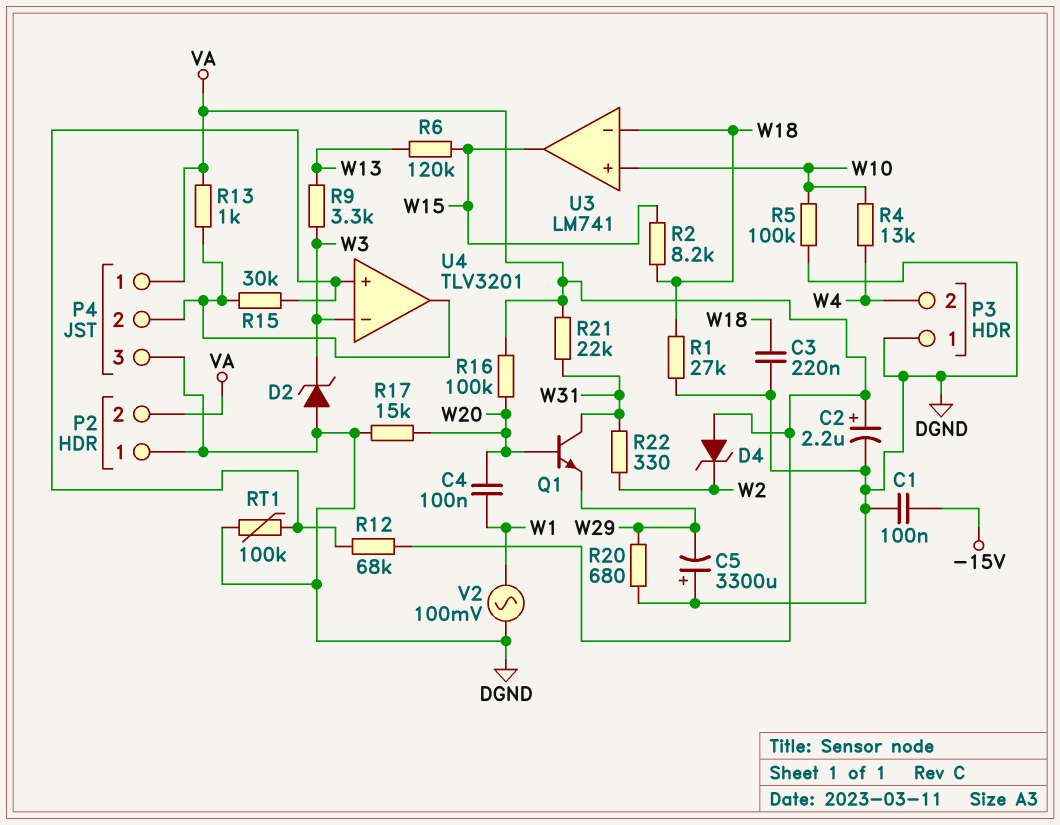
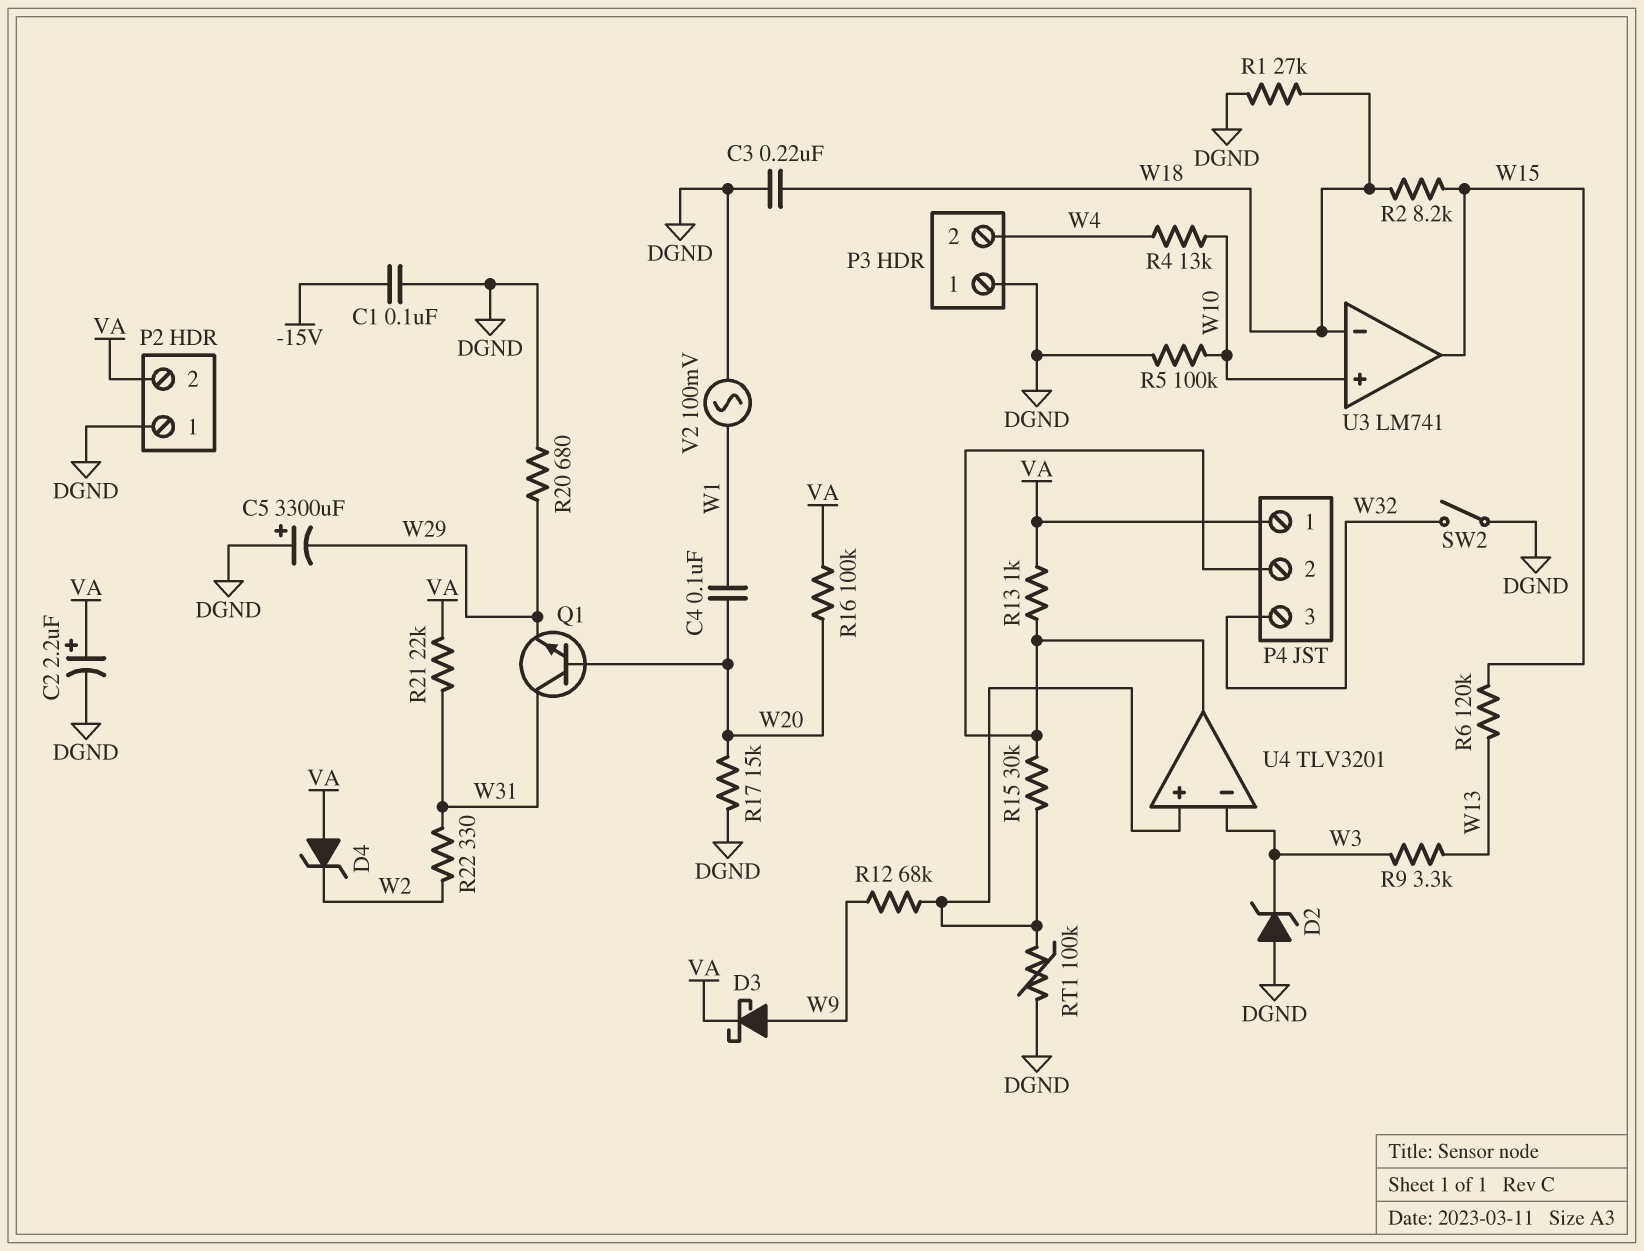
D3: none -> schottky (A W9, K VA)
P4 pin 3: DGND -> W32
R12: 68k (U4/in+, VA) -> 68k (U4/in+, W9)
SW2: none -> switch (DGND, W32)

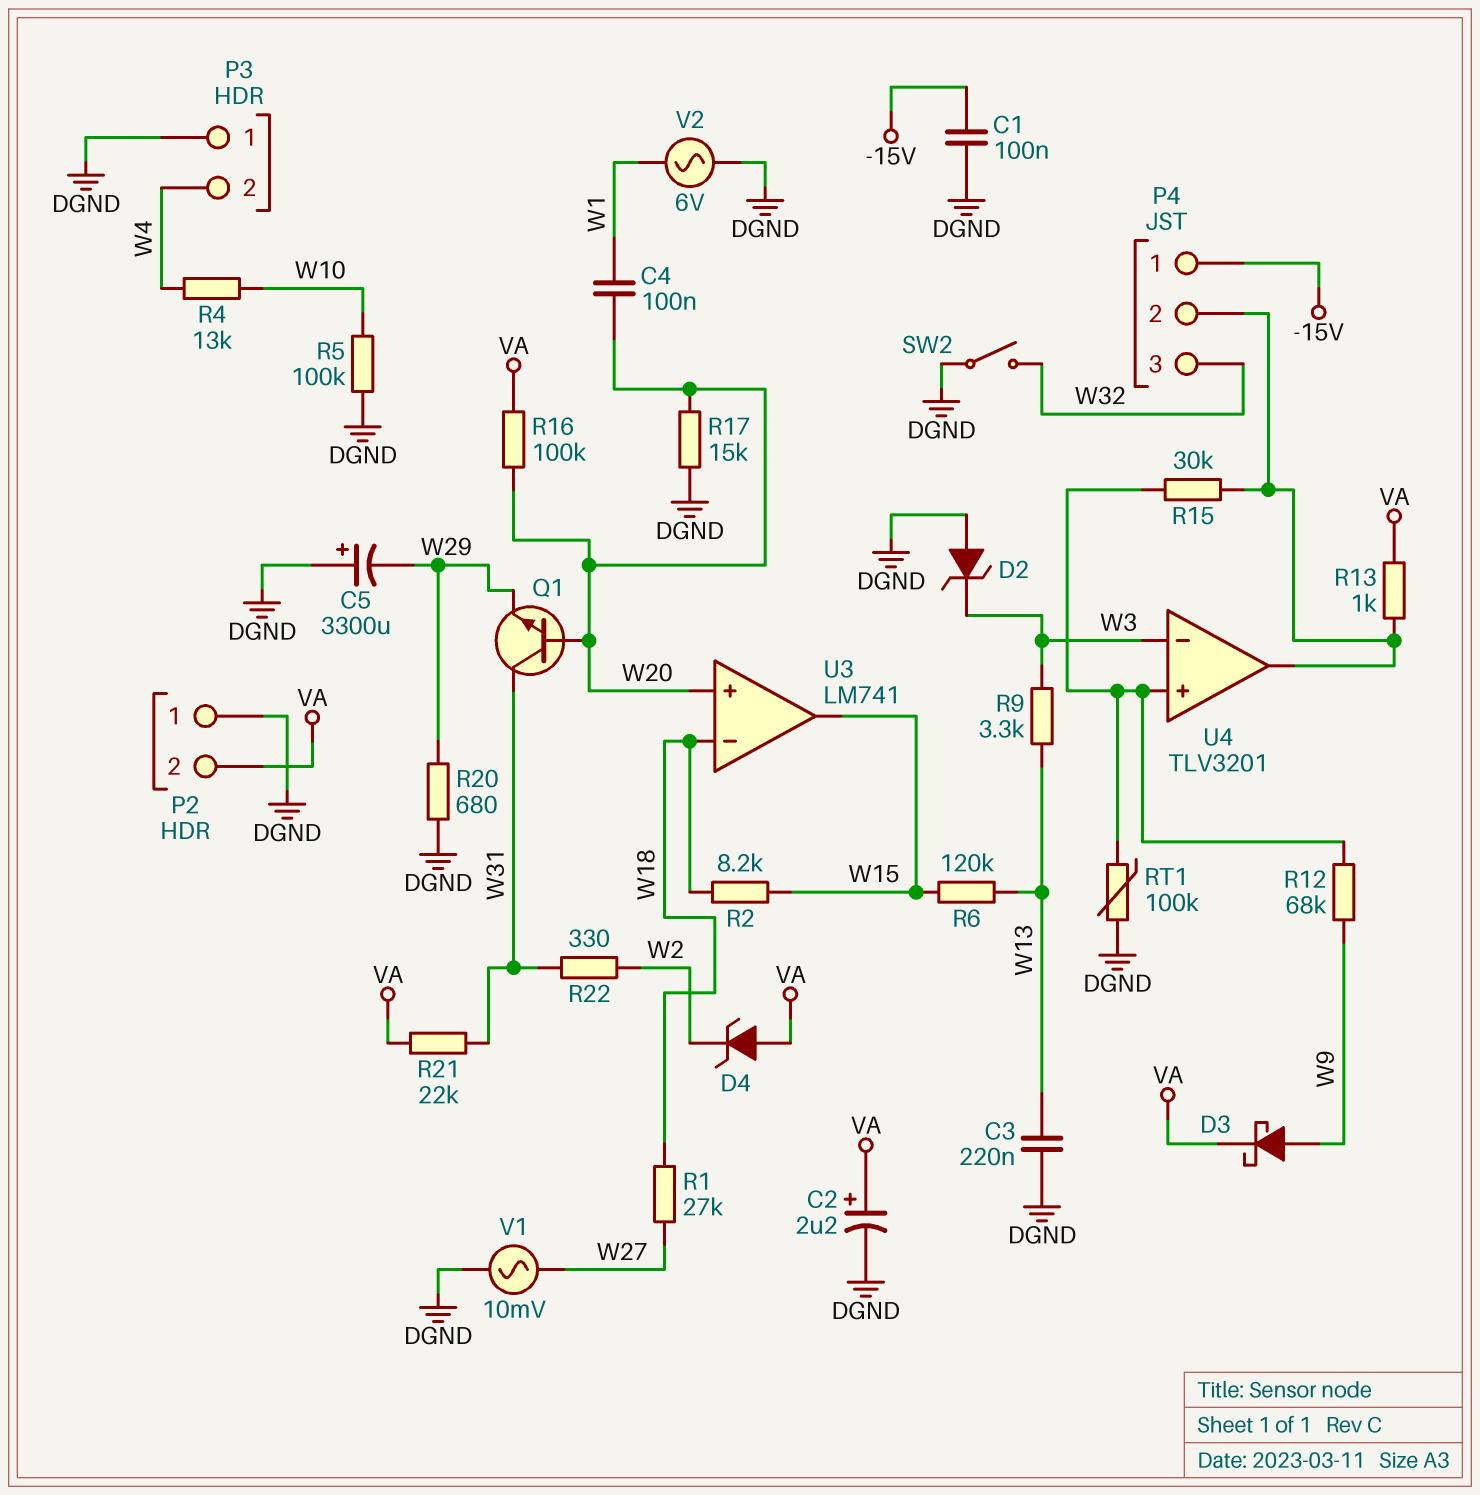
C3: 220nF (DGND, W18) -> 220nF (DGND, W13)
P4 pin 1: VA -> -15V
R1: 27k (DGND, W18) -> 27k (W18, W27)
U3 pin in+: W10 -> W20
V1: none -> AC 10mV (DGND, W27)
V2: AC 100mV (DGND, W1) -> AC 6V (DGND, W1)

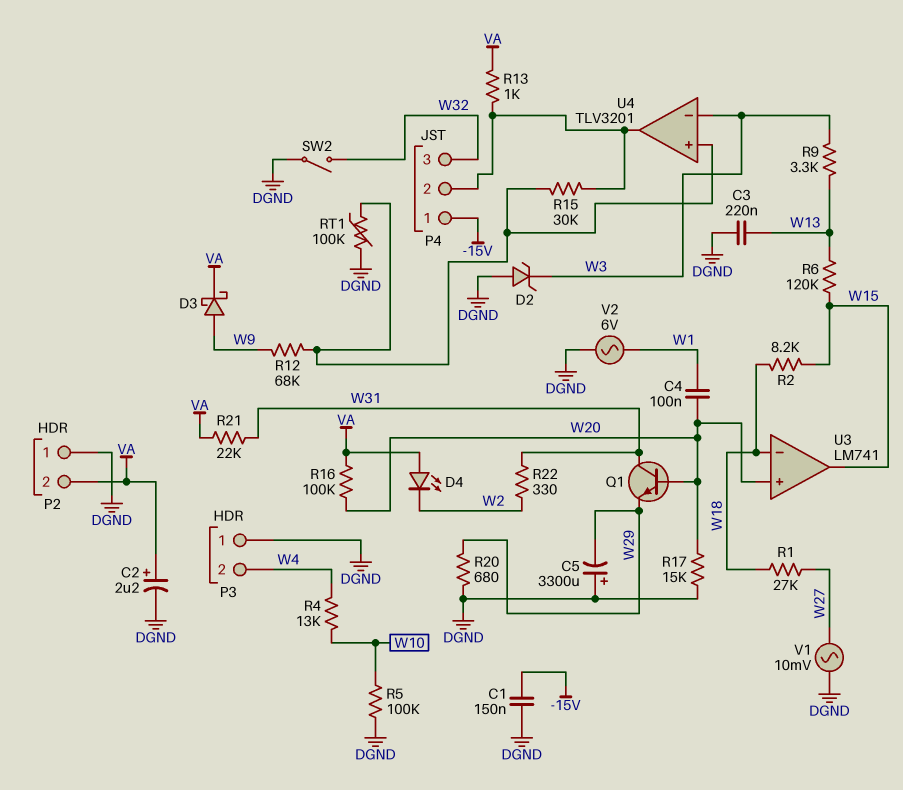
C1: 100nF (-15V, DGND) -> 150nF (-15V, DGND)
D4: zener (A VA, K W2) -> LED (A VA, K W2)

